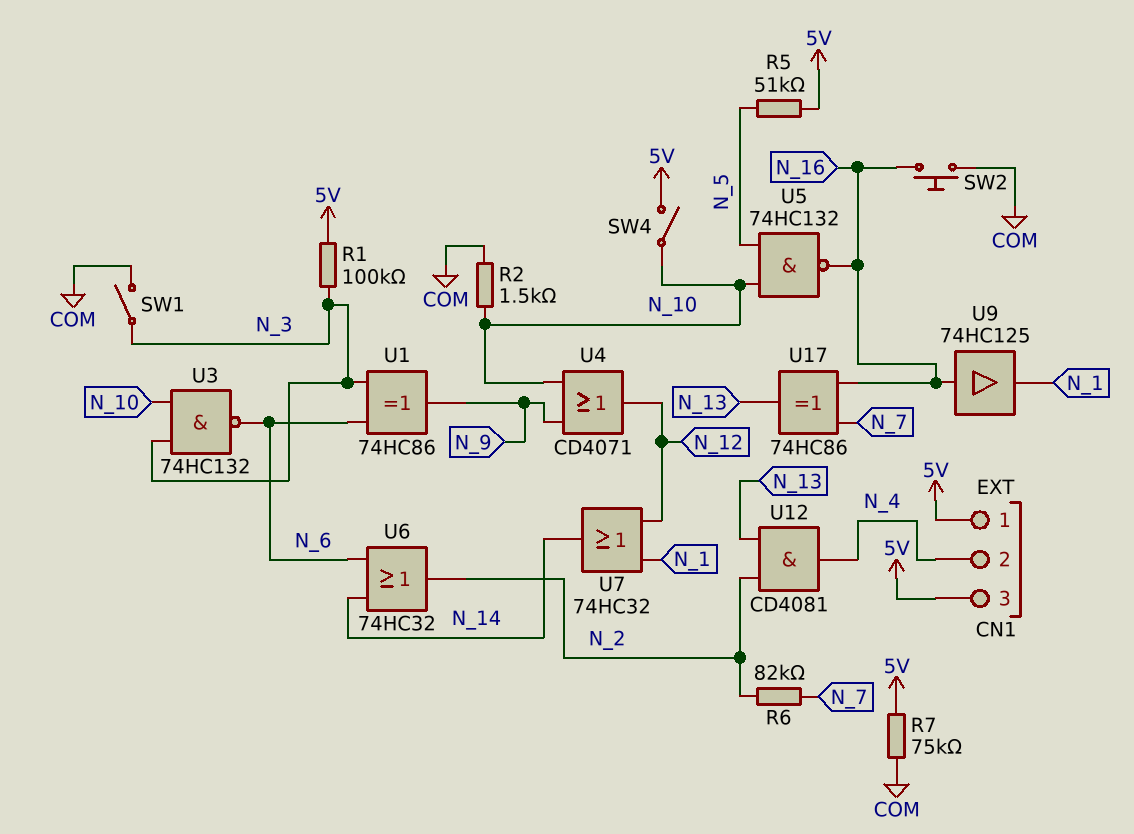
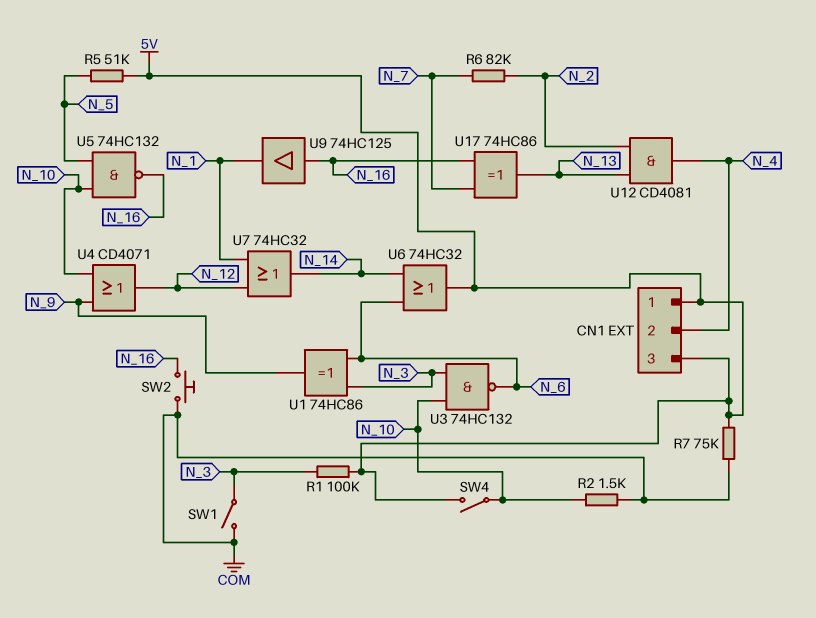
U6: OR 74HC32 (in N_6, in N_14, out N_2) -> OR 74HC32 (in N_6, in N_14, out 5V)

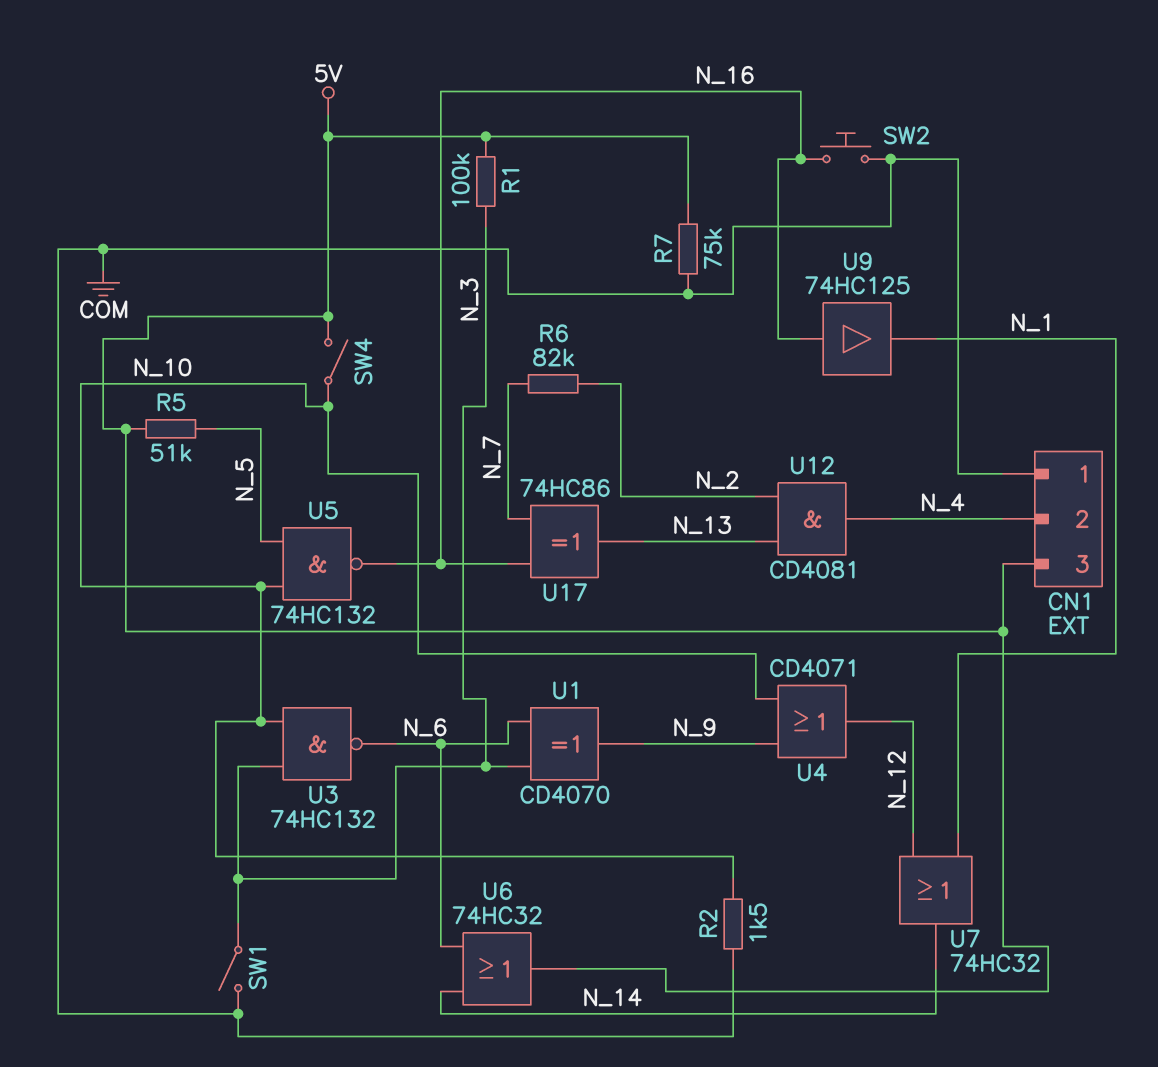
CN1 pin 1: 5V -> COM
U1: XOR 74HC86 (in N_3, in N_6, out N_9) -> XOR CD4070 (in N_3, in N_6, out N_9)

